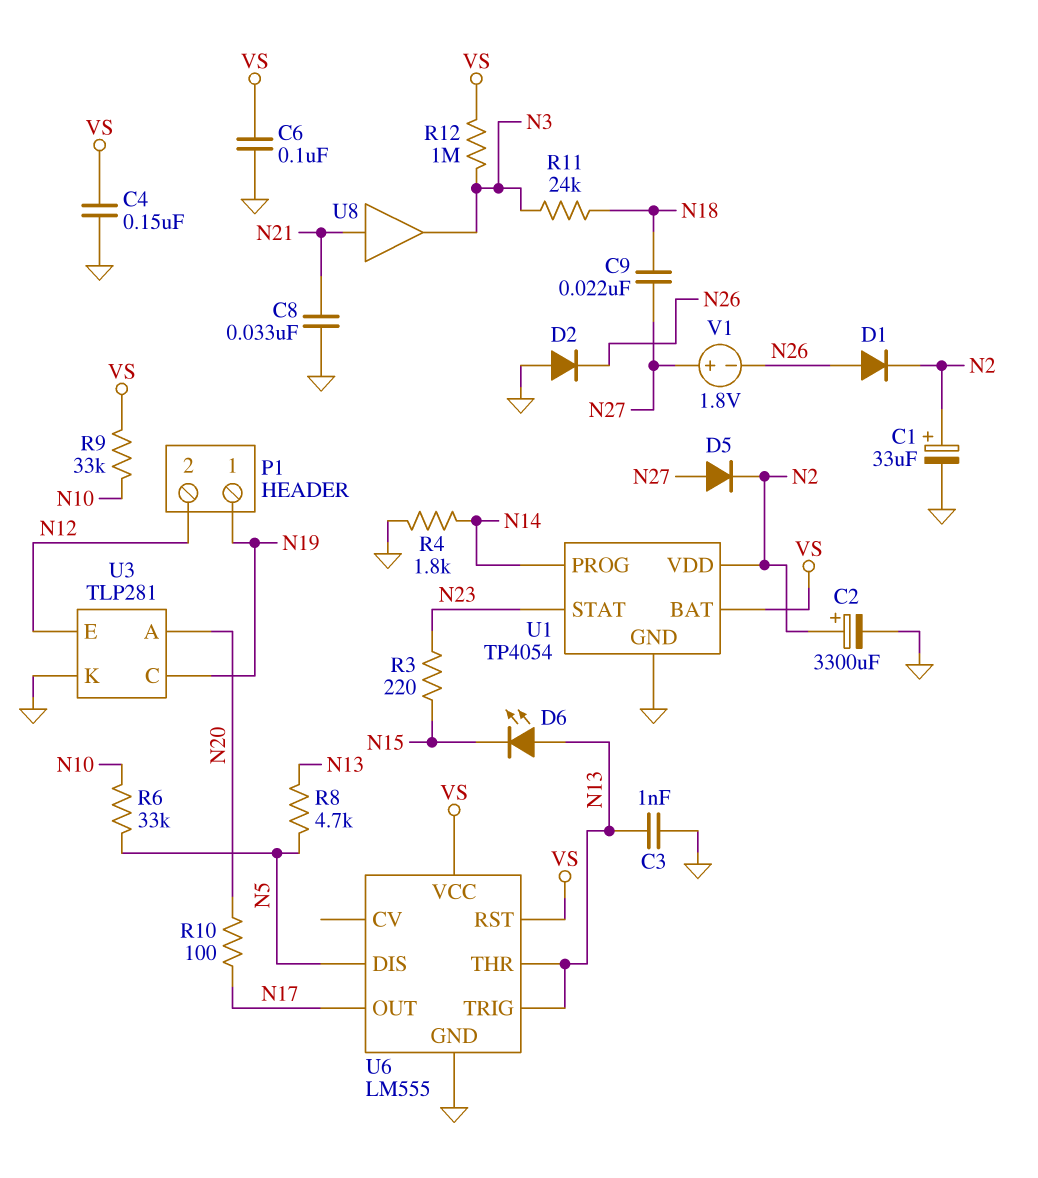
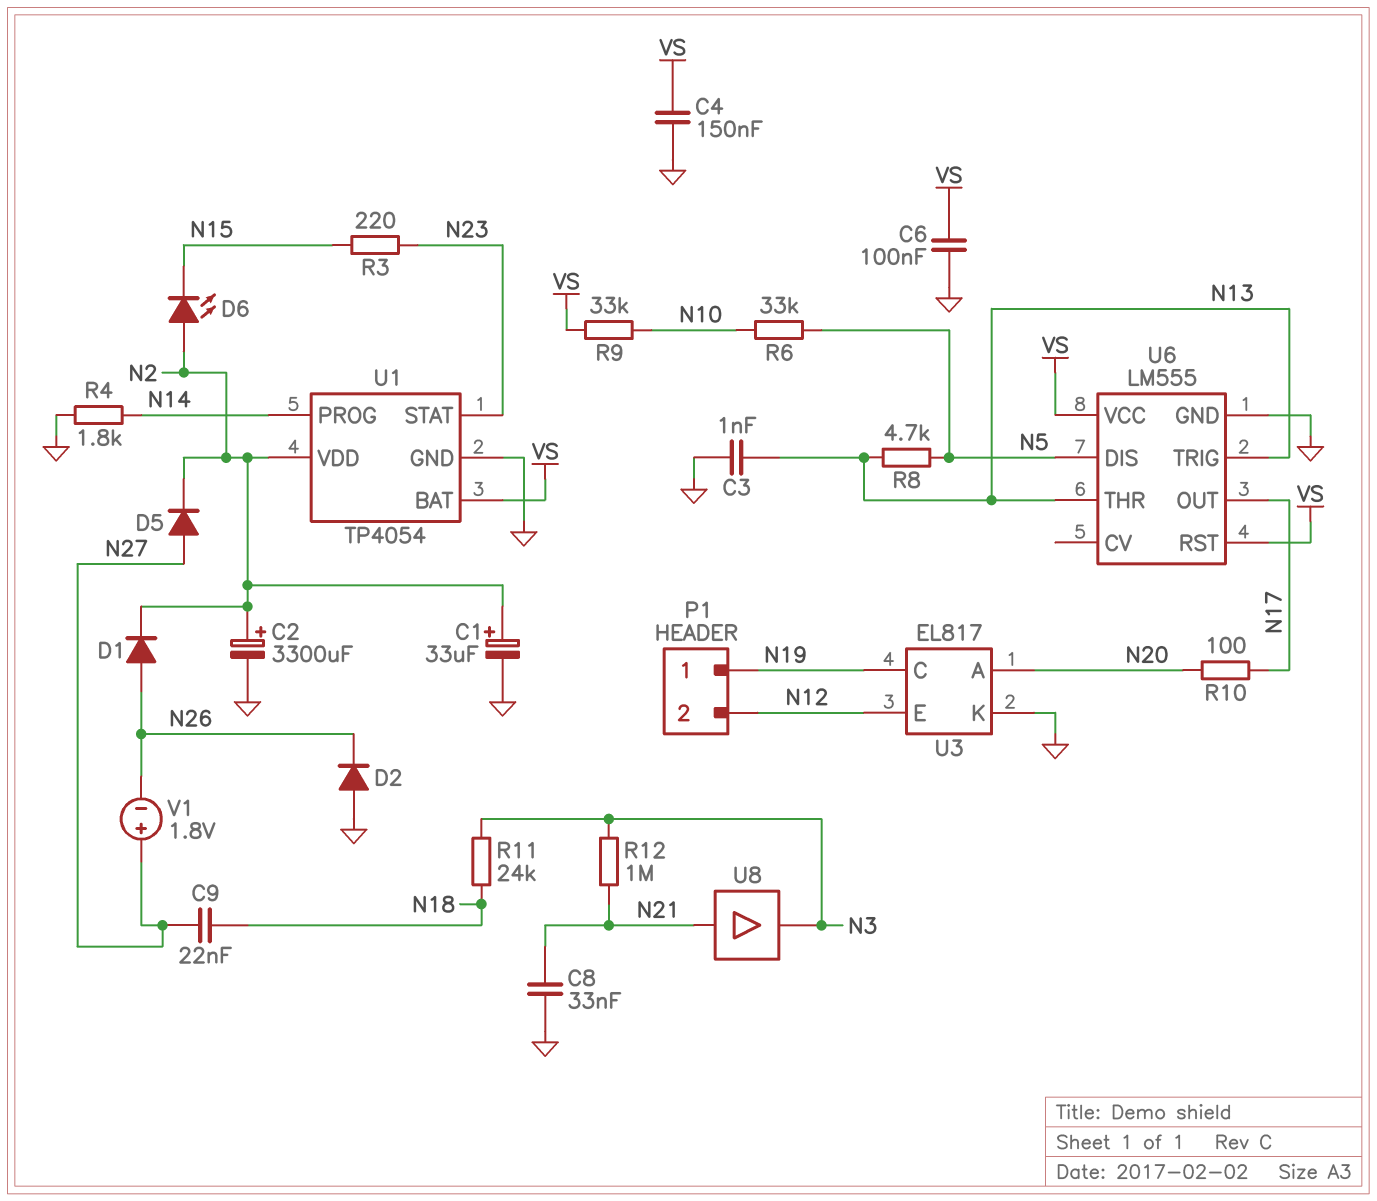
D6: LED (A N13, K N15) -> LED (A N2, K N15)
R12: 1M (N3, VS) -> 1M (N3, N21)
U3: TLP281 -> EL817

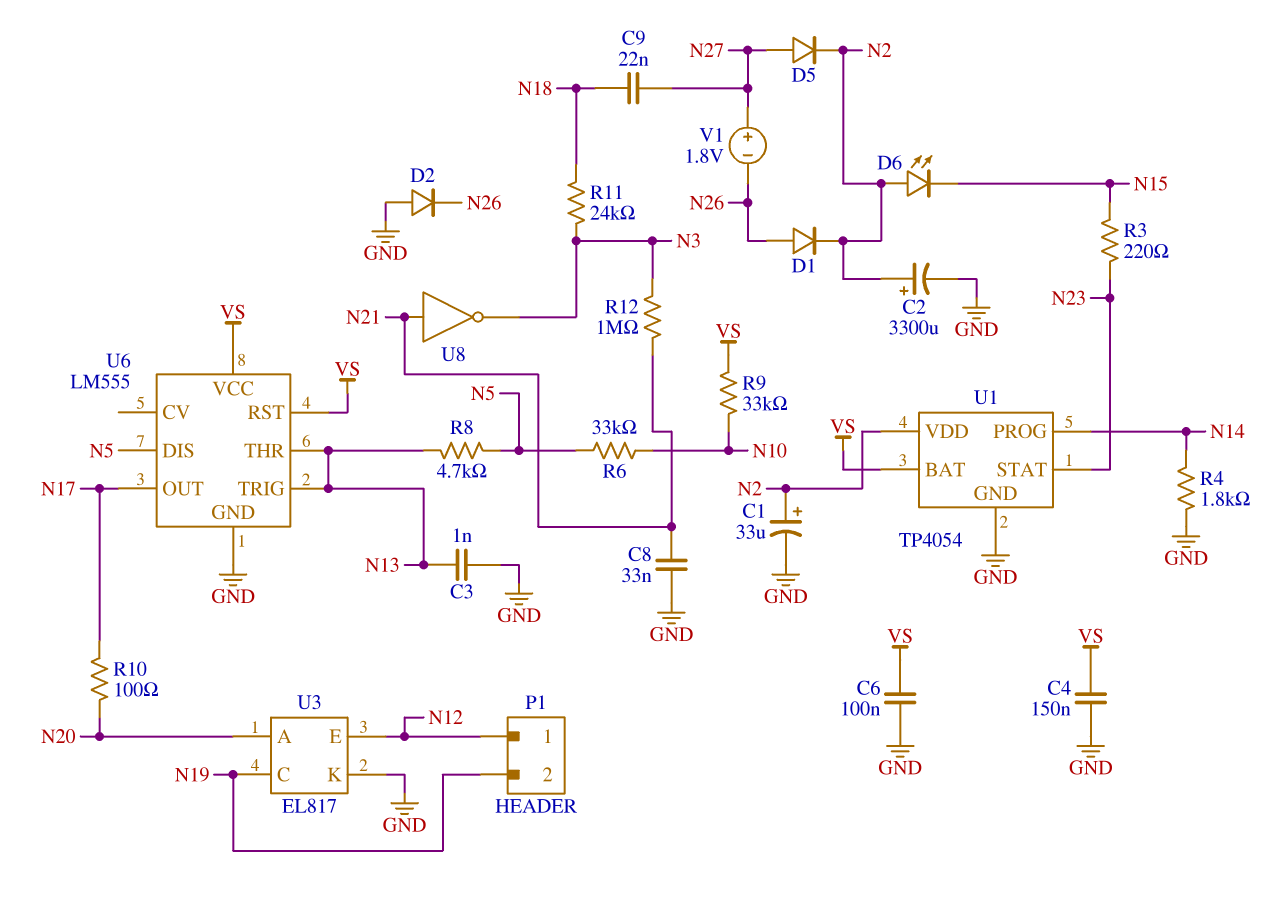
P1 pin 1: N19 -> N12
P1 pin 2: N12 -> N19
U8: buffer (in N21, out N3) -> NOT (in N21, out N3)

